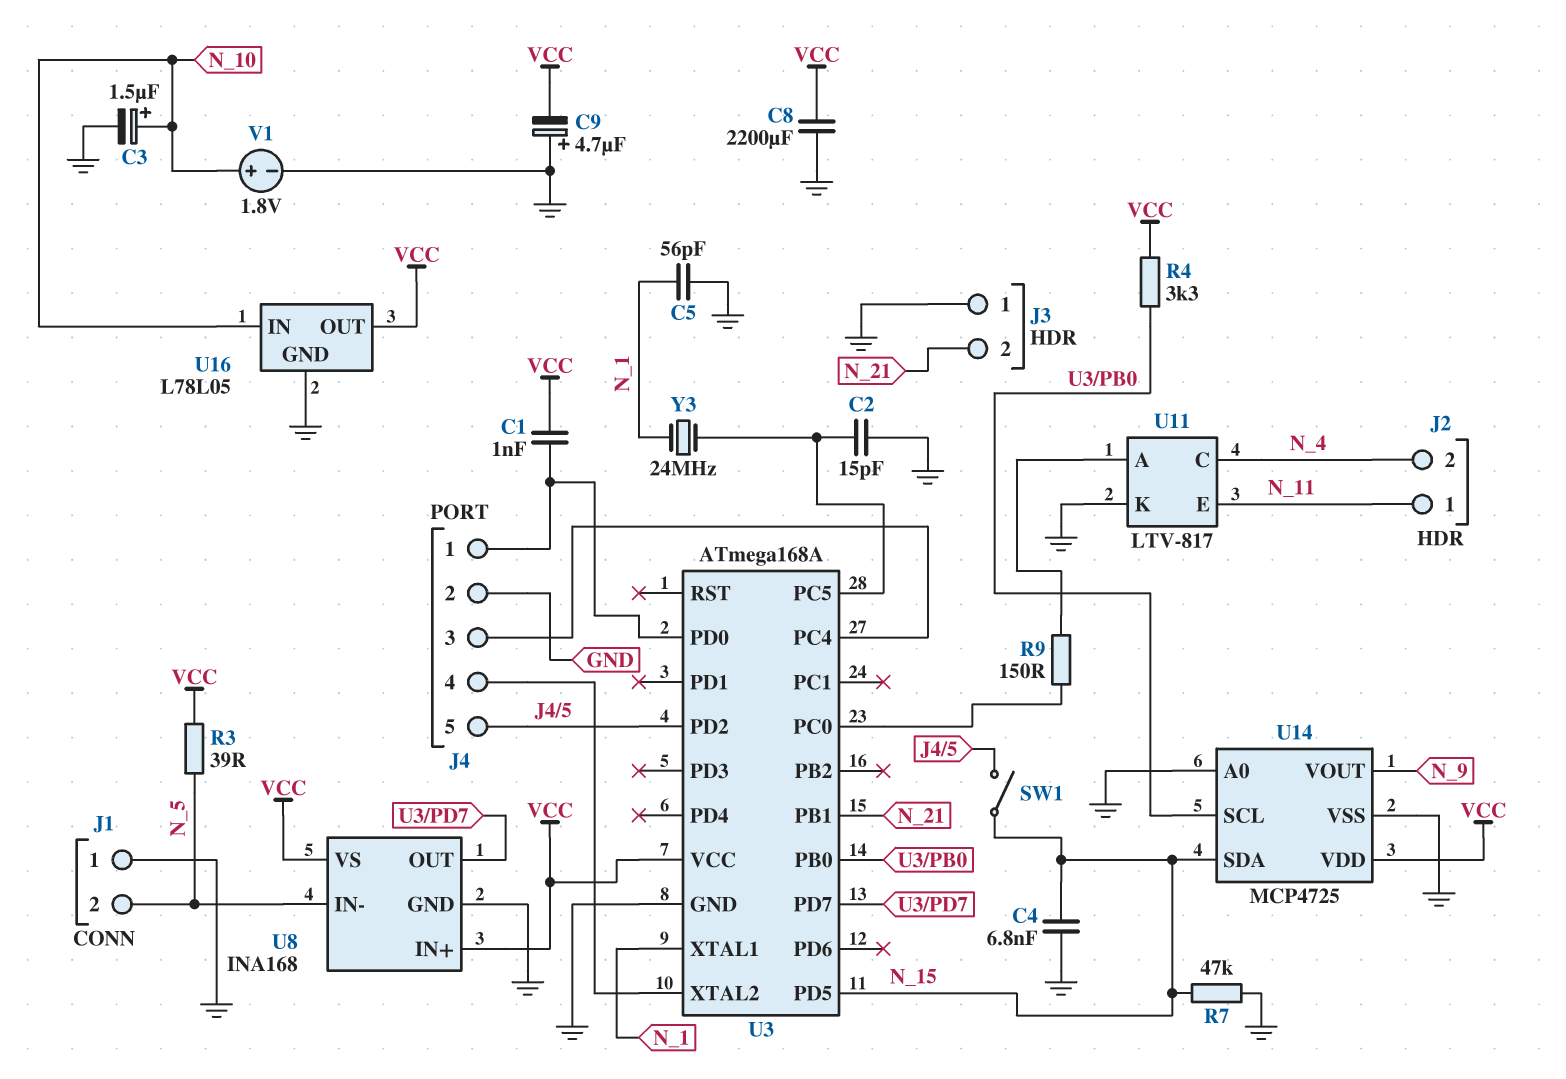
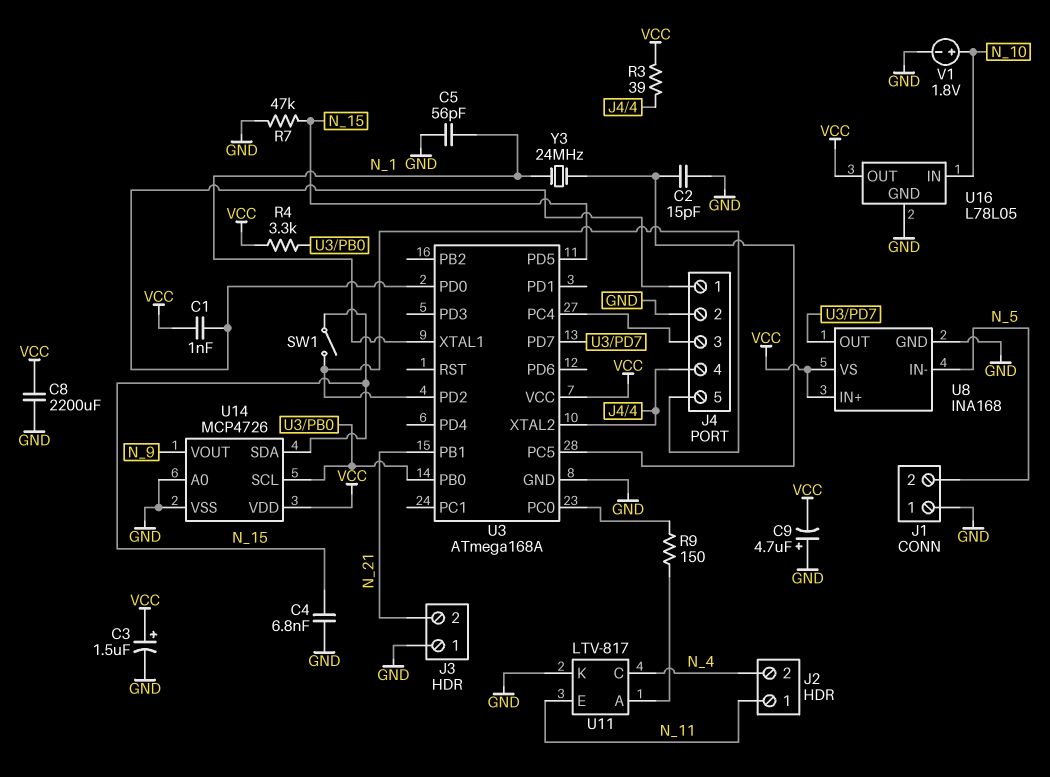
C3: 1.5uF (plus N_10, minus GND) -> 1.5uF (plus VCC, minus GND)
R3: 39 (N_5, VCC) -> 39 (J4/4, VCC)
U14: MCP4725 -> MCP4726

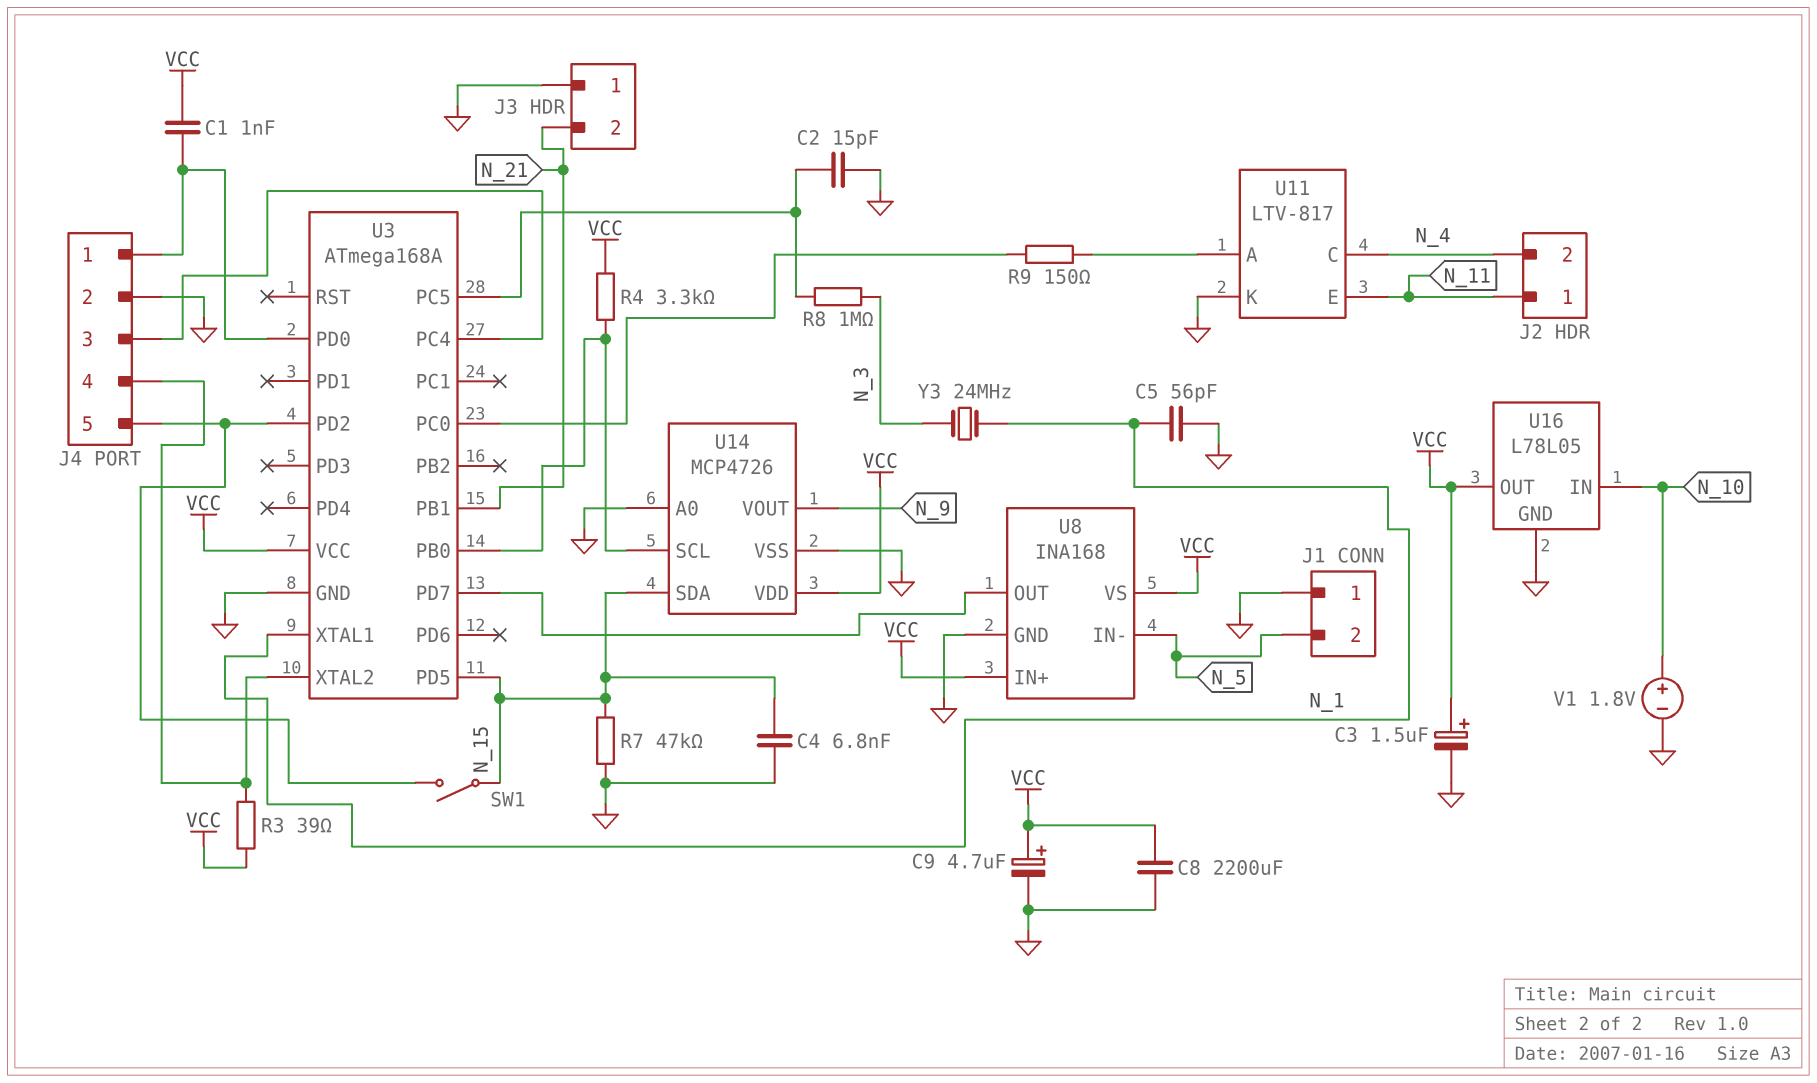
C9: 4.7uF (plus GND, minus VCC) -> 4.7uF (plus VCC, minus GND)
R8: none -> 1M (N_3, U3/PC5)
Y3: 24MHz (N_1, U3/PC5) -> 24MHz (N_1, N_3)

